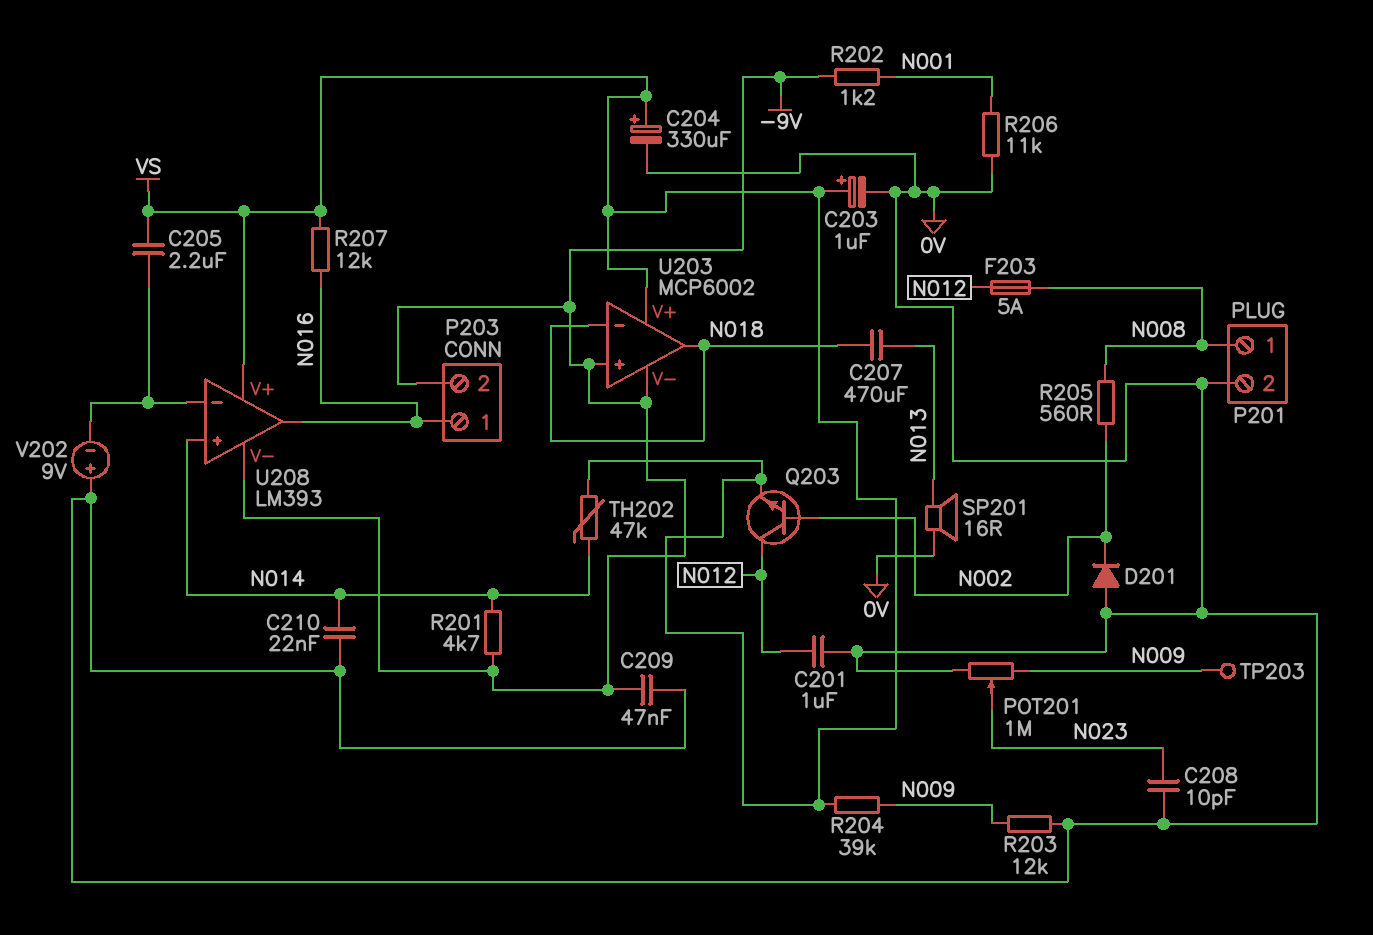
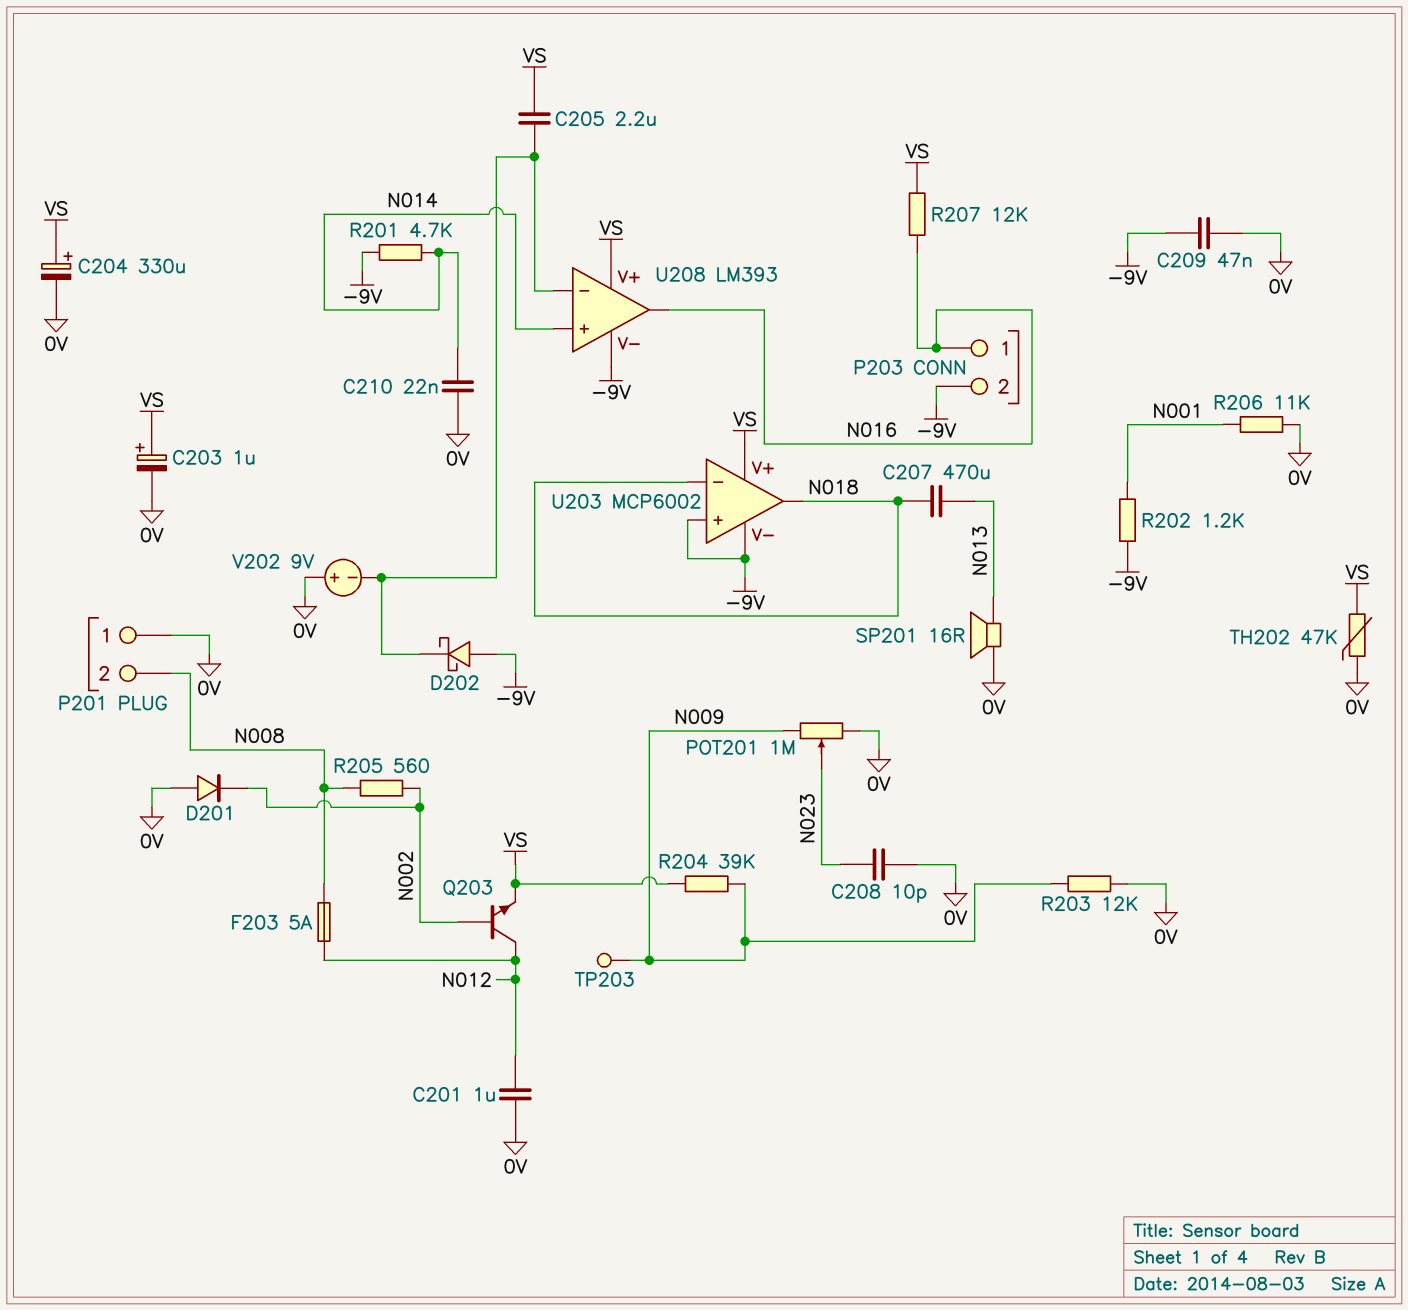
D202: none -> schottky (A -9V, K U208/in-)
P201 pin 1: N008 -> 0V
P201 pin 2: 0V -> N008
TH202: 47k (N014, VS) -> 47k (0V, VS)

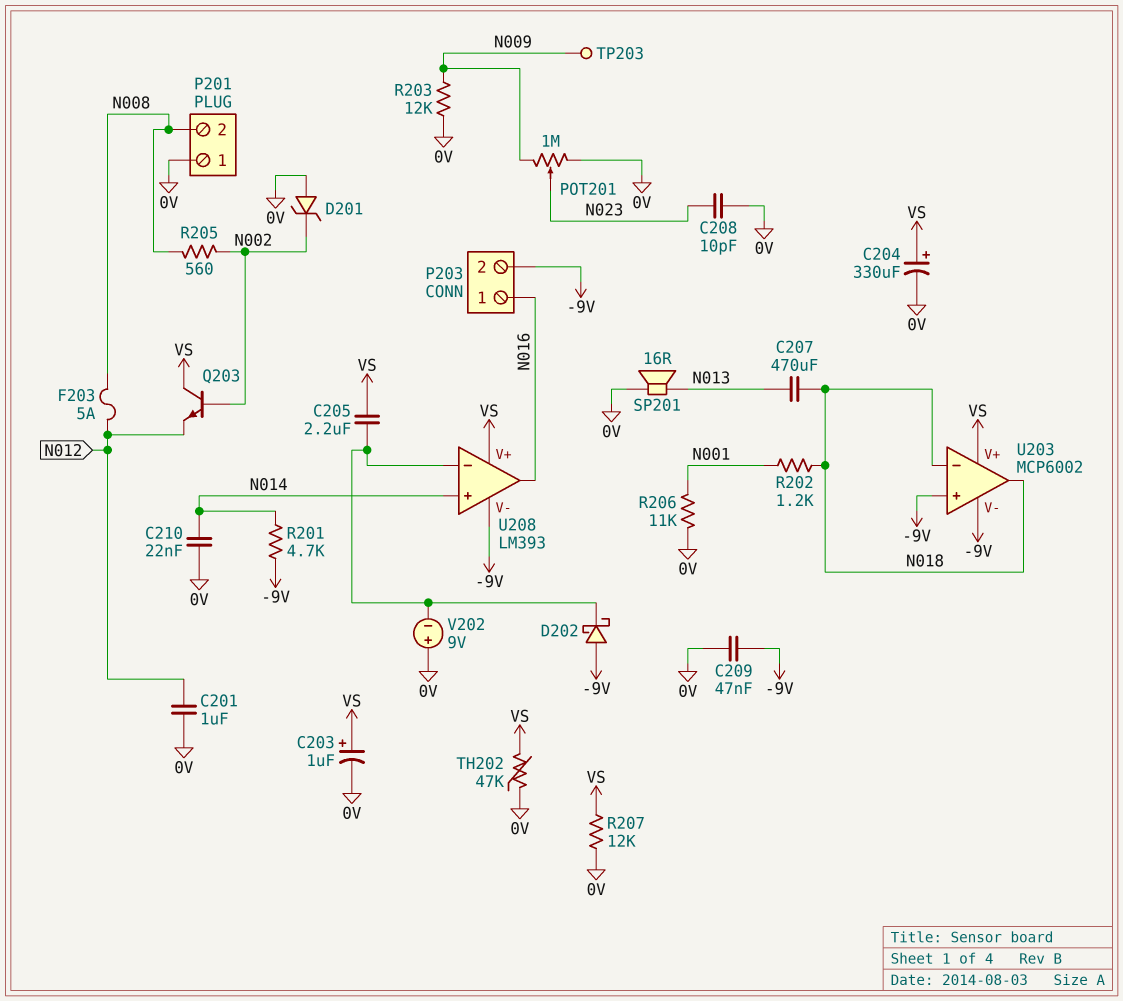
D201: diode (A 0V, K N002) -> zener (A 0V, K N002)
Q203: NPN (B N002, C N012, E VS) -> NPN (B N002, C VS, E N012)
R202: 1.2k (-9V, N001) -> 1.2k (N001, N018)
R204: 39k (N009, VS) -> none
R207: 12k (N016, VS) -> 12k (0V, VS)

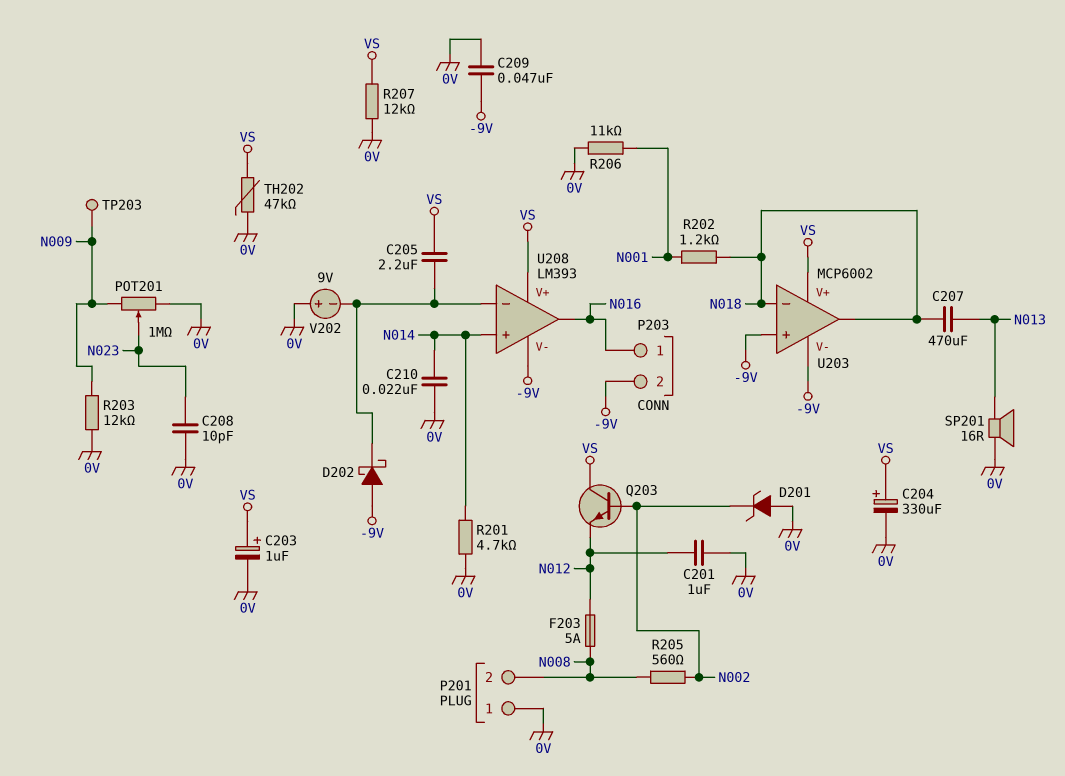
R201: 4.7k (-9V, N014) -> 4.7k (0V, N014)

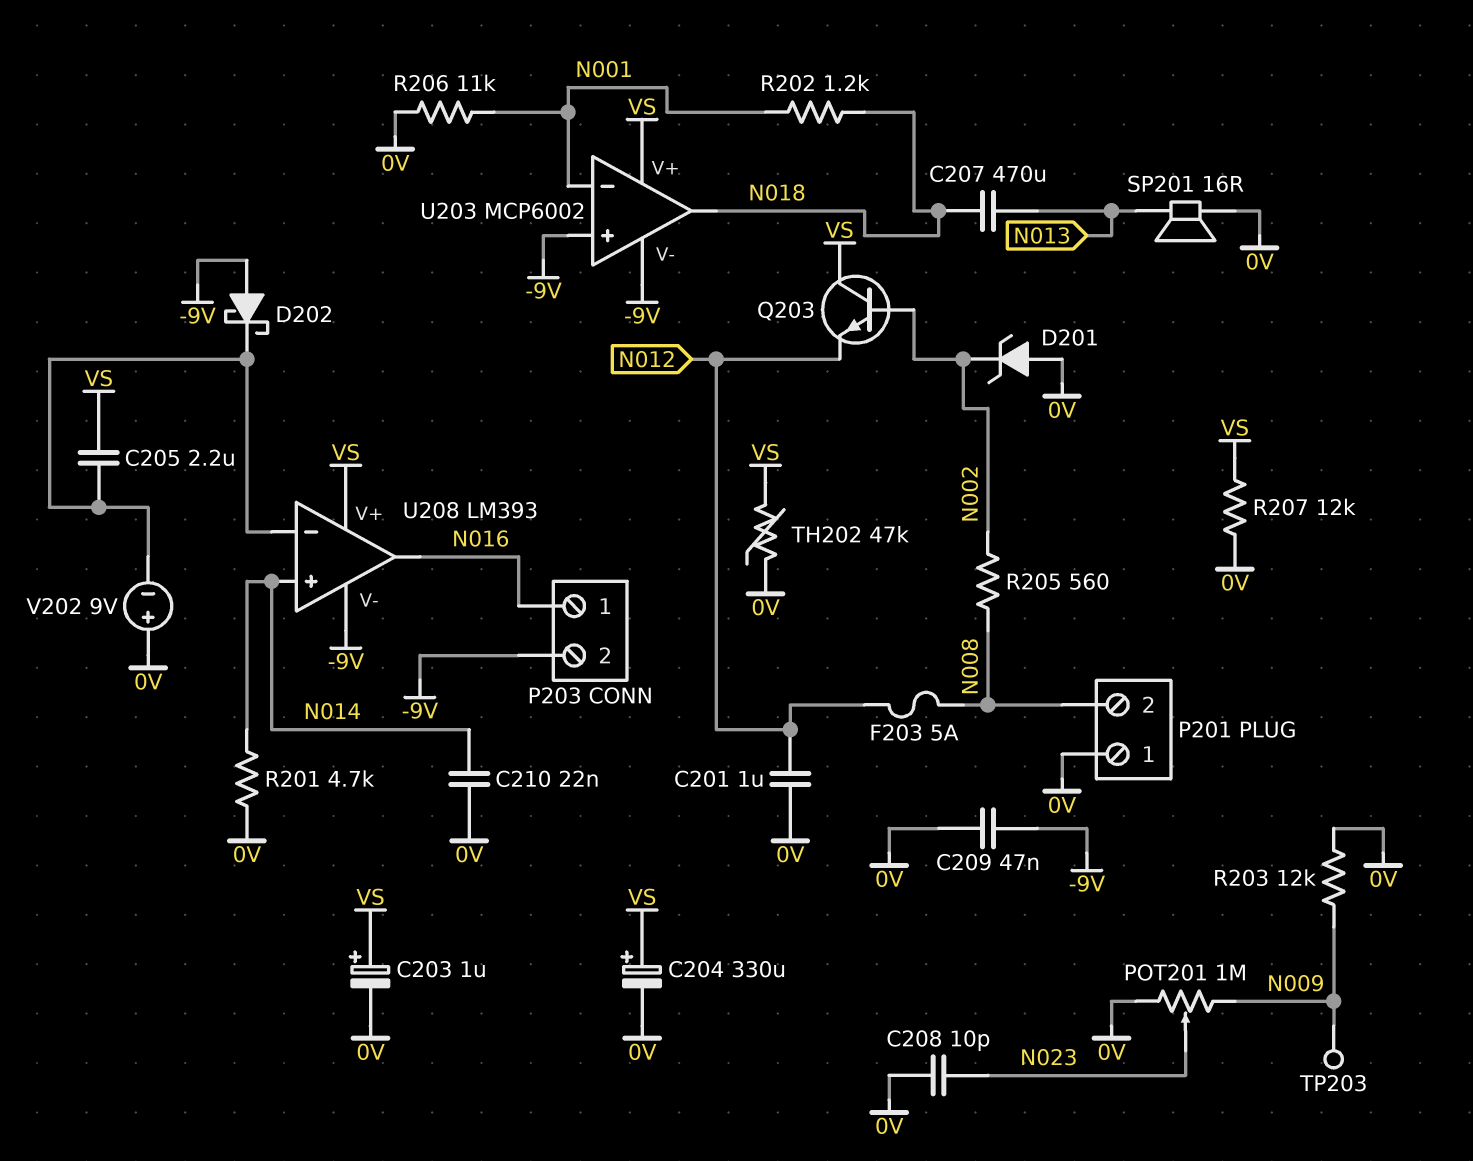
U203 pin in-: N018 -> N001

